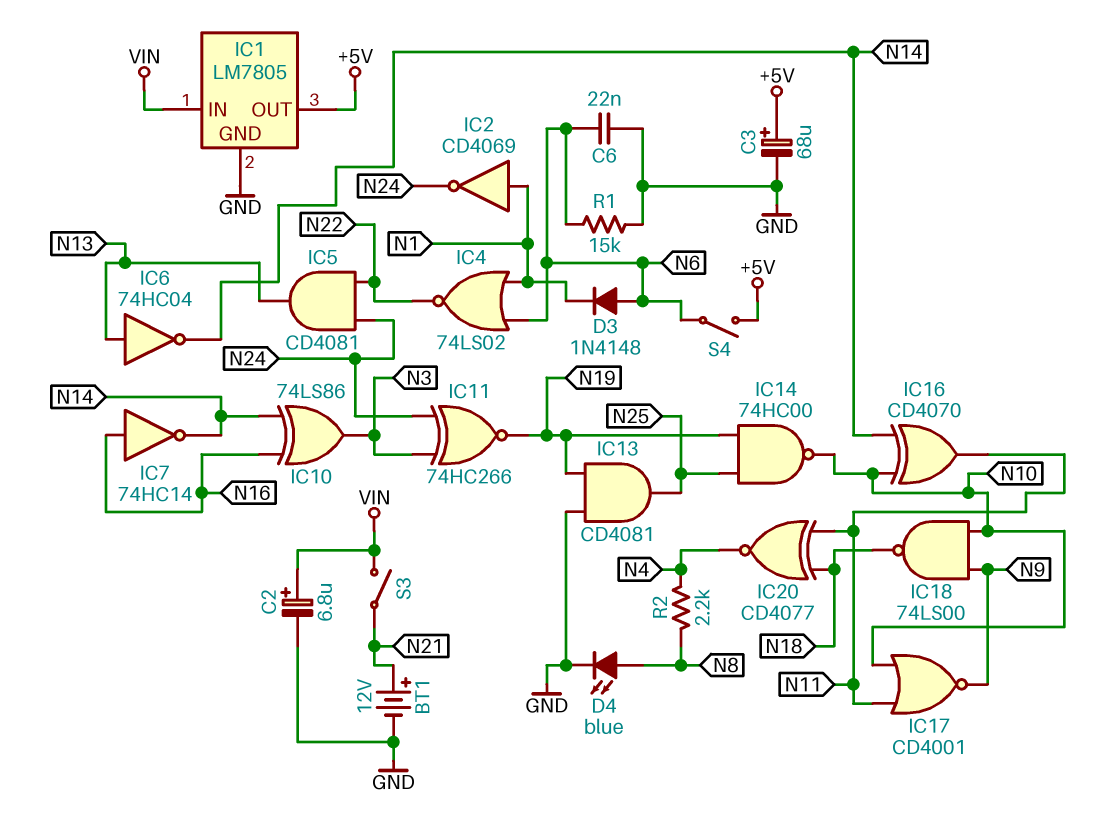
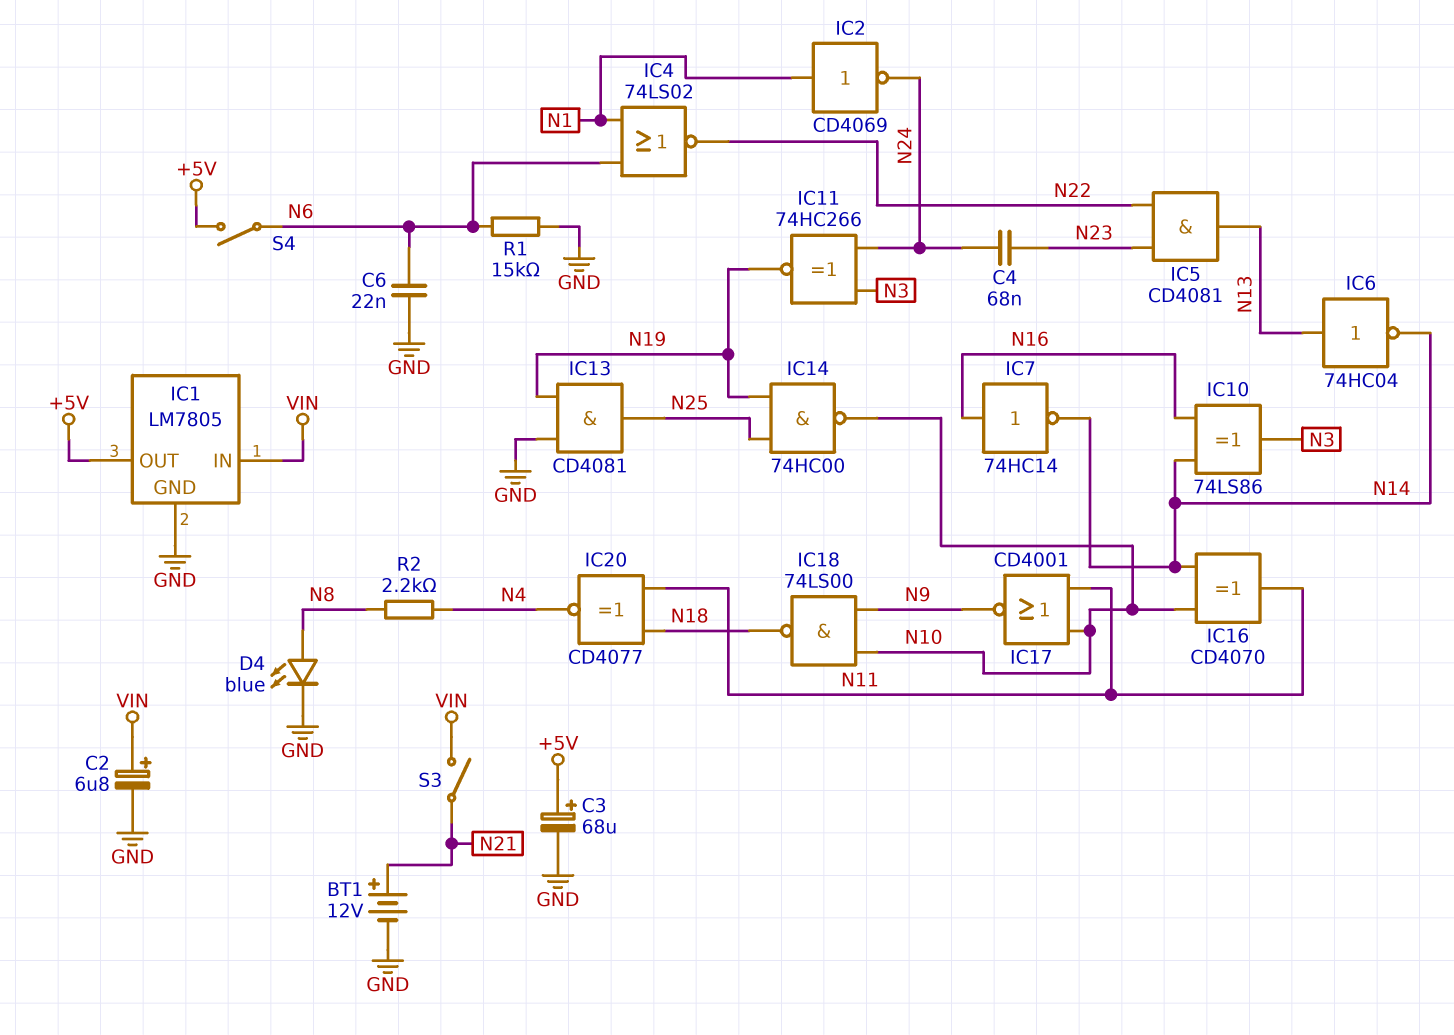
C4: none -> 68nF (N23, N24)
D3: diode 1N4148 (A N6, K N1) -> none
IC5: AND CD4081 (in N22, in N24, out N13) -> AND CD4081 (in N22, in N23, out N13)

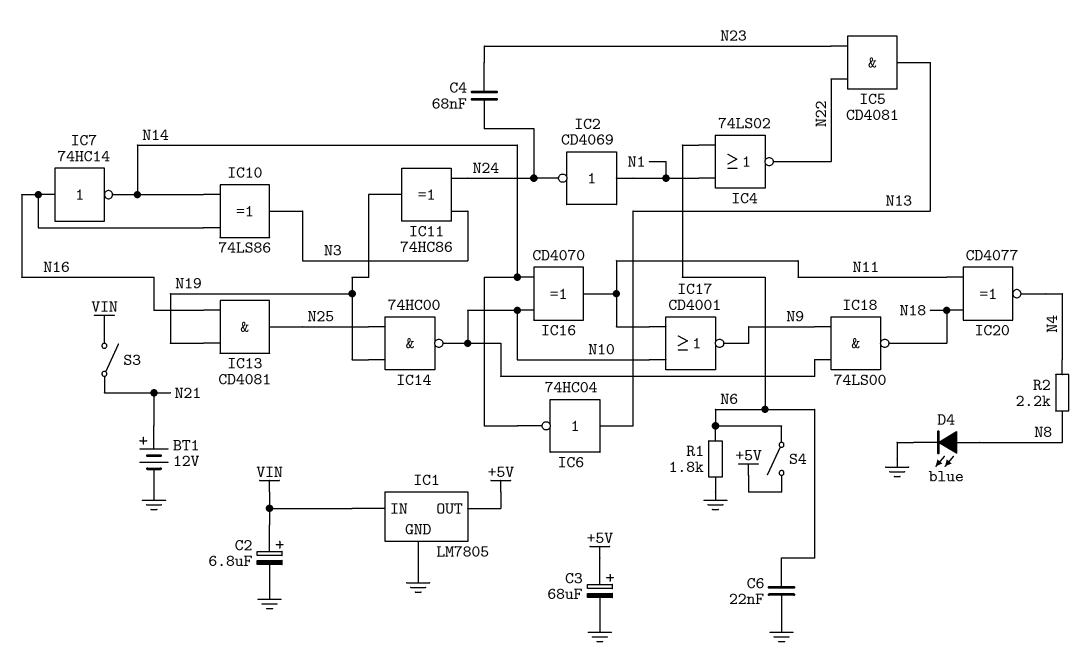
IC11: XNOR 74HC266 (in N3, in N24, out N19) -> XOR 74HC86 (in N3, in N24, out N19)
IC13: AND CD4081 (in GND, in N19, out N25) -> AND CD4081 (in N16, in N19, out N25)
R1: 15k (GND, N6) -> 1.8k (GND, N6)

